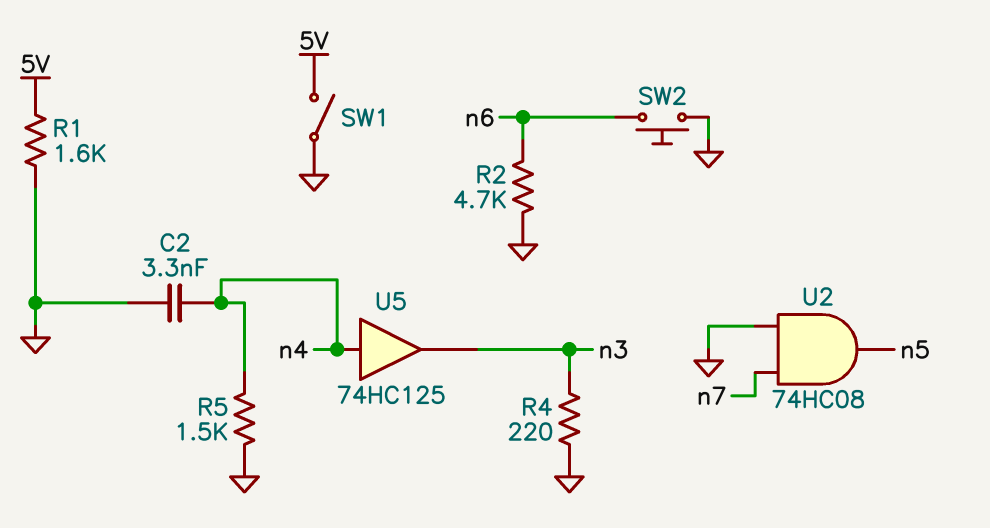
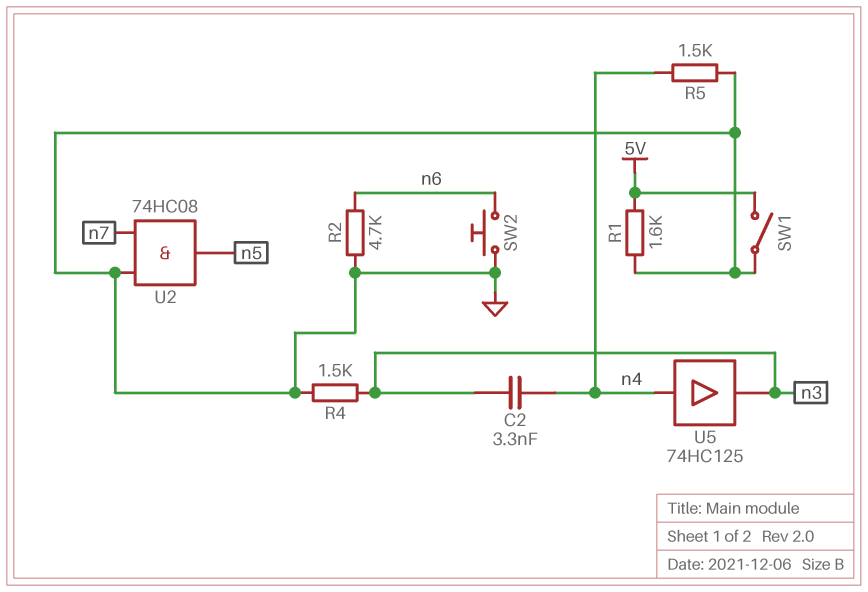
C2: 3.3nF (GND, n4) -> 3.3nF (n3, n4)
R4: 220 (GND, n3) -> 1.5k (GND, n3)

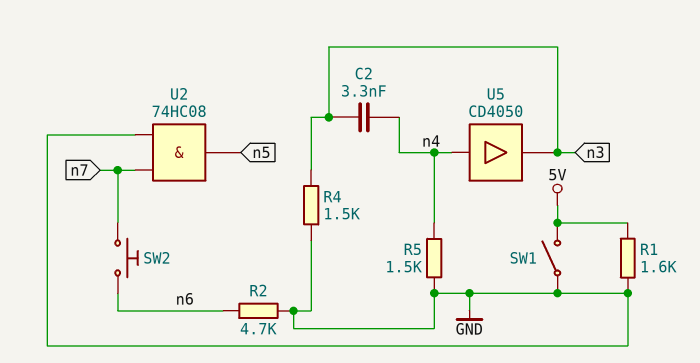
SW2: button (GND, n6) -> button (n6, n7)
U5: buffer 74HC125 (in n4, out n3) -> buffer CD4050 (in n4, out n3)

